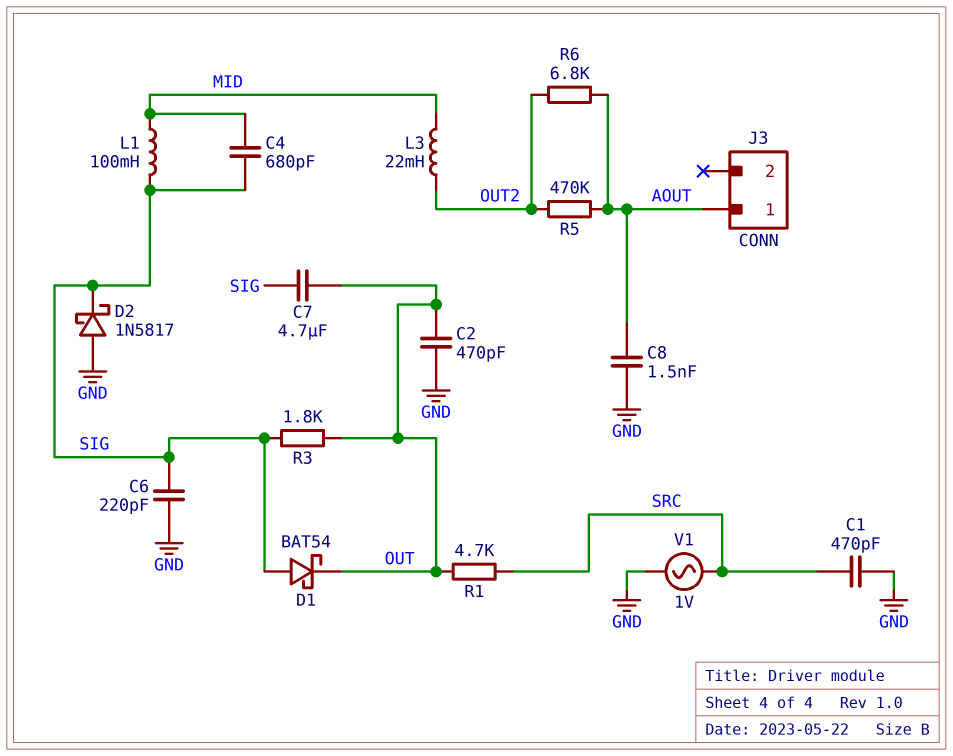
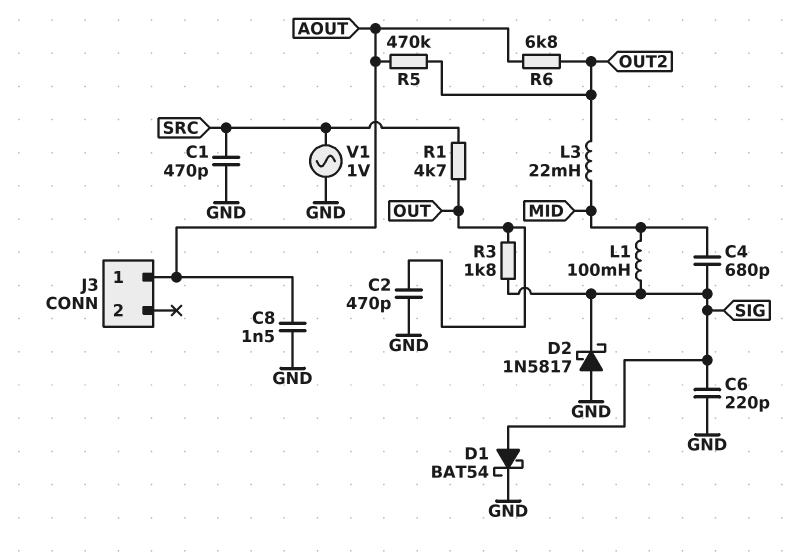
C7: 4.7uF (OUT, SIG) -> none
D1: schottky BAT54 (A SIG, K OUT) -> schottky BAT54 (A SIG, K GND)

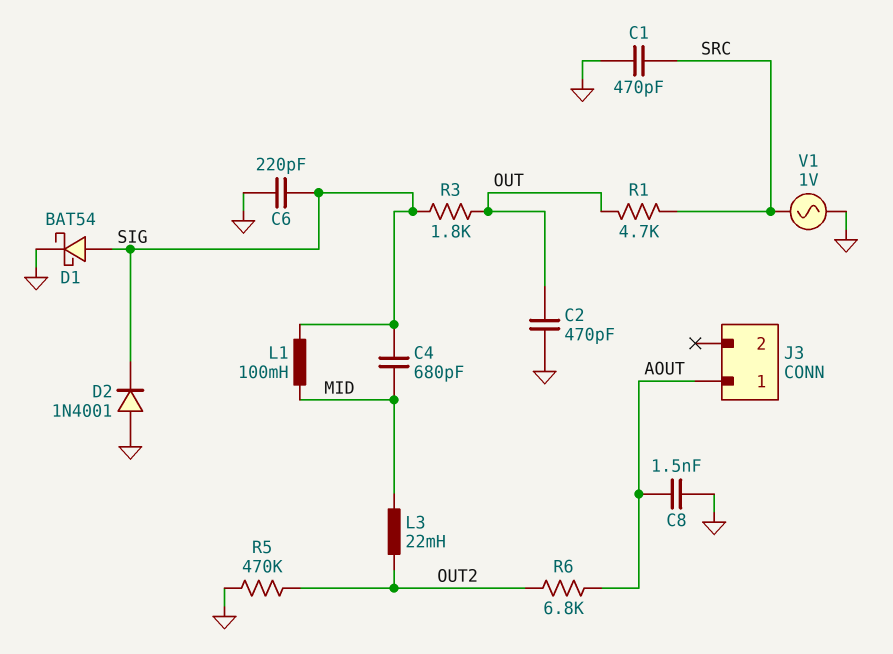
D2: schottky 1N5817 (A GND, K SIG) -> diode 1N4001 (A GND, K SIG)
R5: 470k (AOUT, OUT2) -> 470k (GND, OUT2)

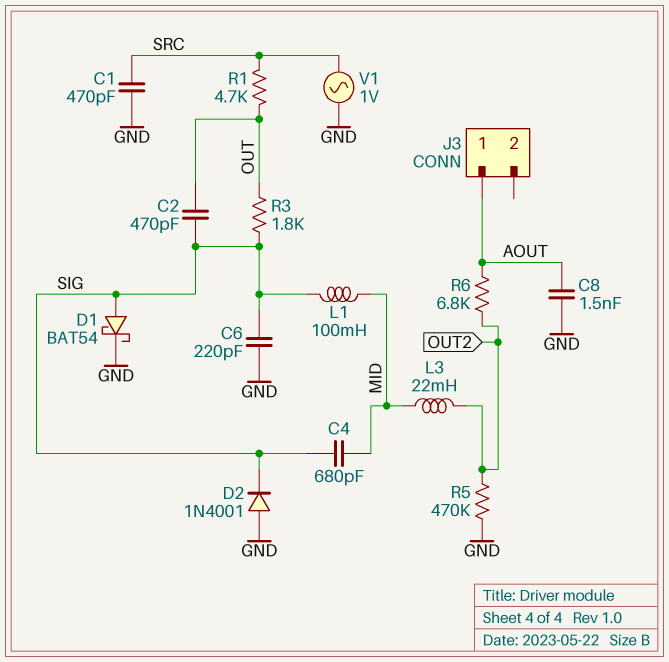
C2: 470pF (GND, OUT) -> 470pF (OUT, SIG)

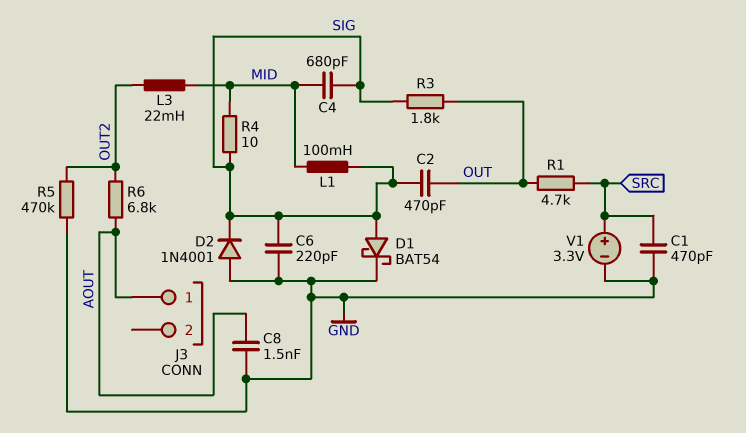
R4: none -> 10 (MID, SIG)
V1: AC 1V (GND, SRC) -> 3.3V (plus SRC, minus GND)

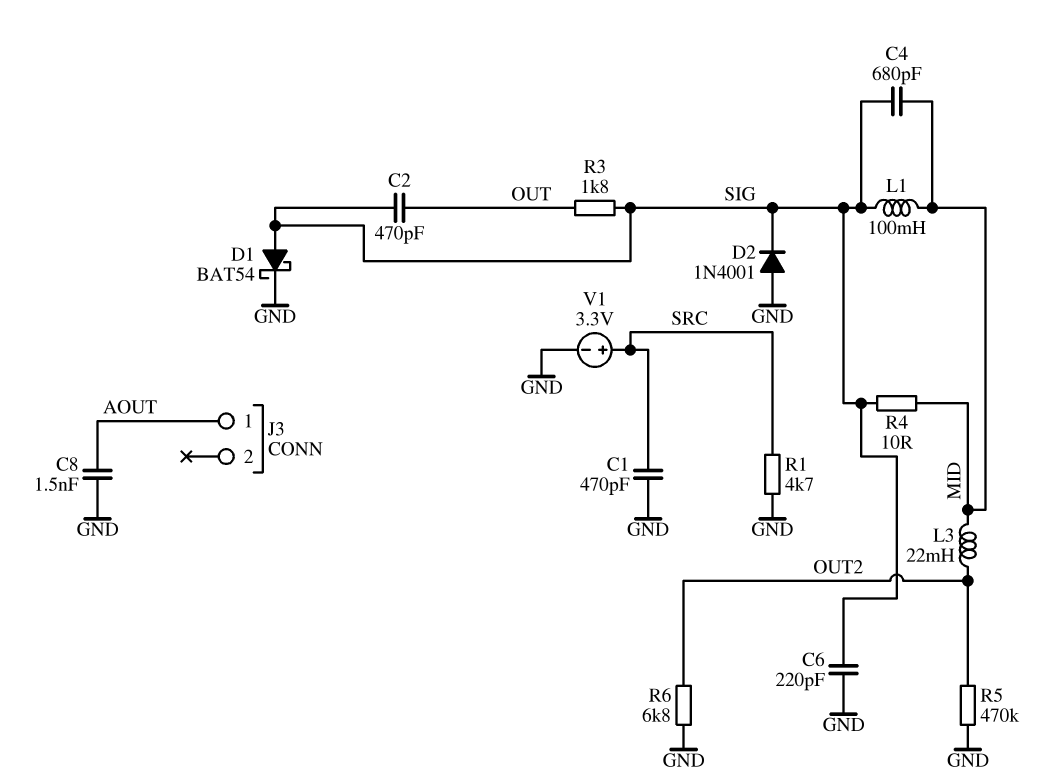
R1: 4.7k (OUT, SRC) -> 4.7k (GND, SRC)
R6: 6.8k (AOUT, OUT2) -> 6.8k (GND, OUT2)

